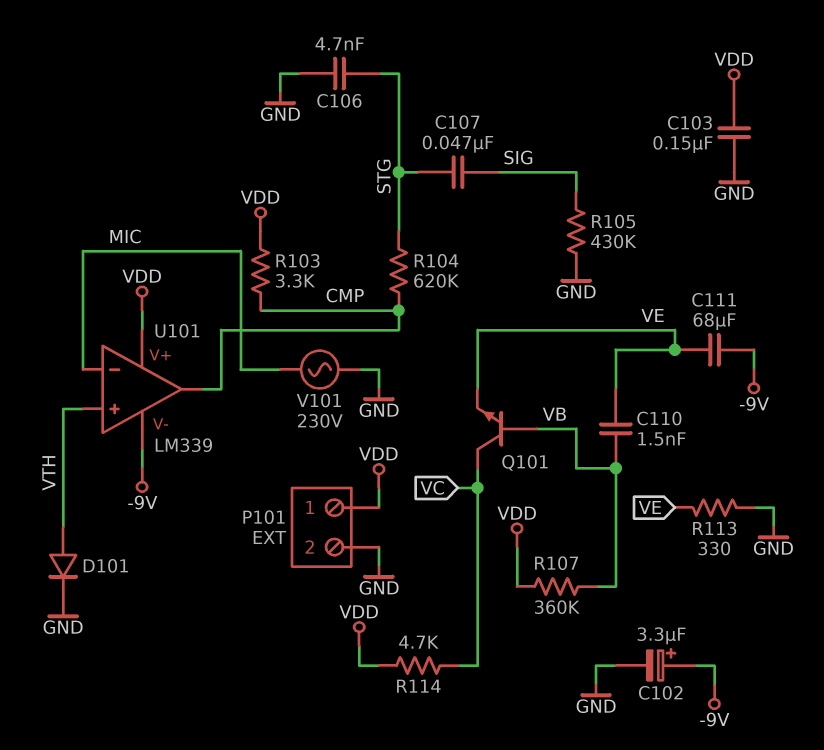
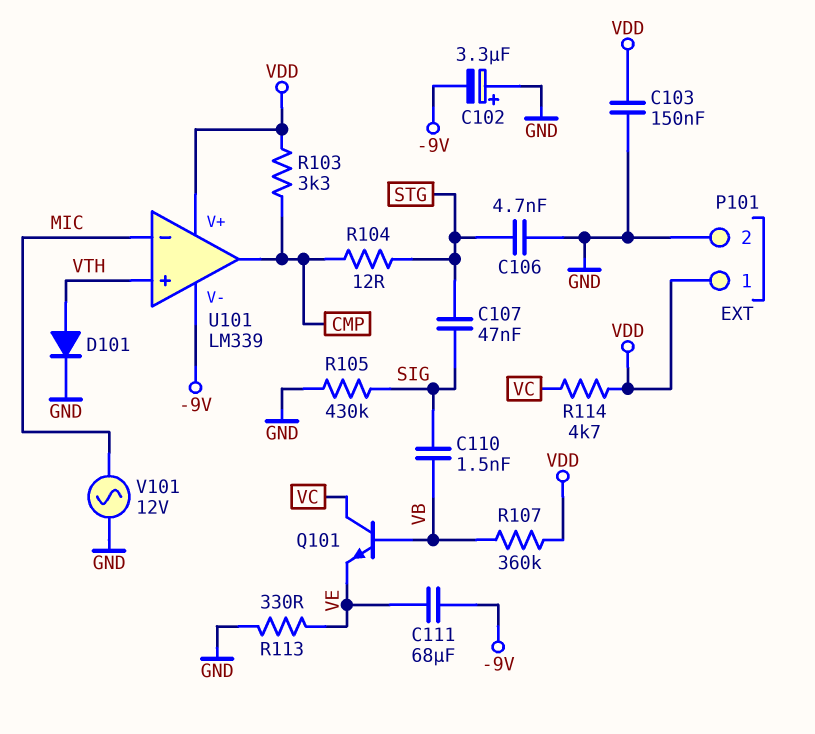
C102: 3.3uF (plus -9V, minus GND) -> 3.3uF (plus GND, minus -9V)
C110: 1.5nF (VB, VE) -> 1.5nF (SIG, VB)
R104: 620k (CMP, STG) -> 12 (CMP, STG)
V101: AC 230V (GND, MIC) -> AC 12V (GND, MIC)

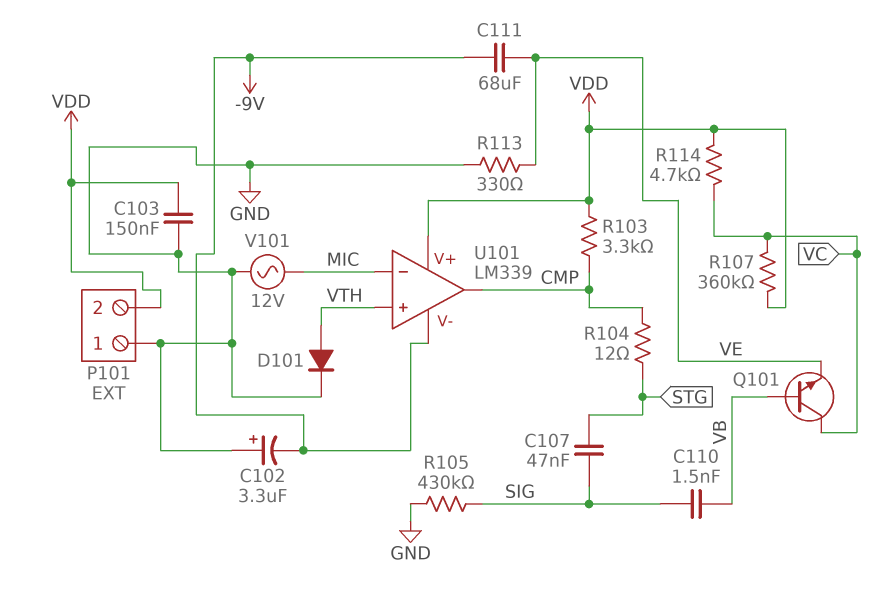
C106: 4.7nF (GND, STG) -> none
P101 pin 1: VDD -> GND
P101 pin 2: GND -> VDD
R107: 360k (VB, VDD) -> 360k (VC, VDD)

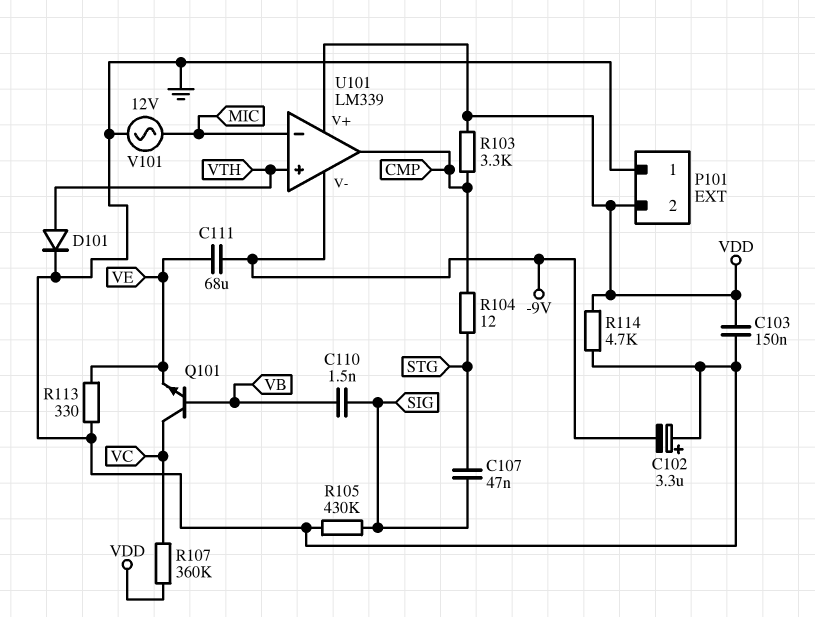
R114: 4.7k (VC, VDD) -> 4.7k (GND, VDD)

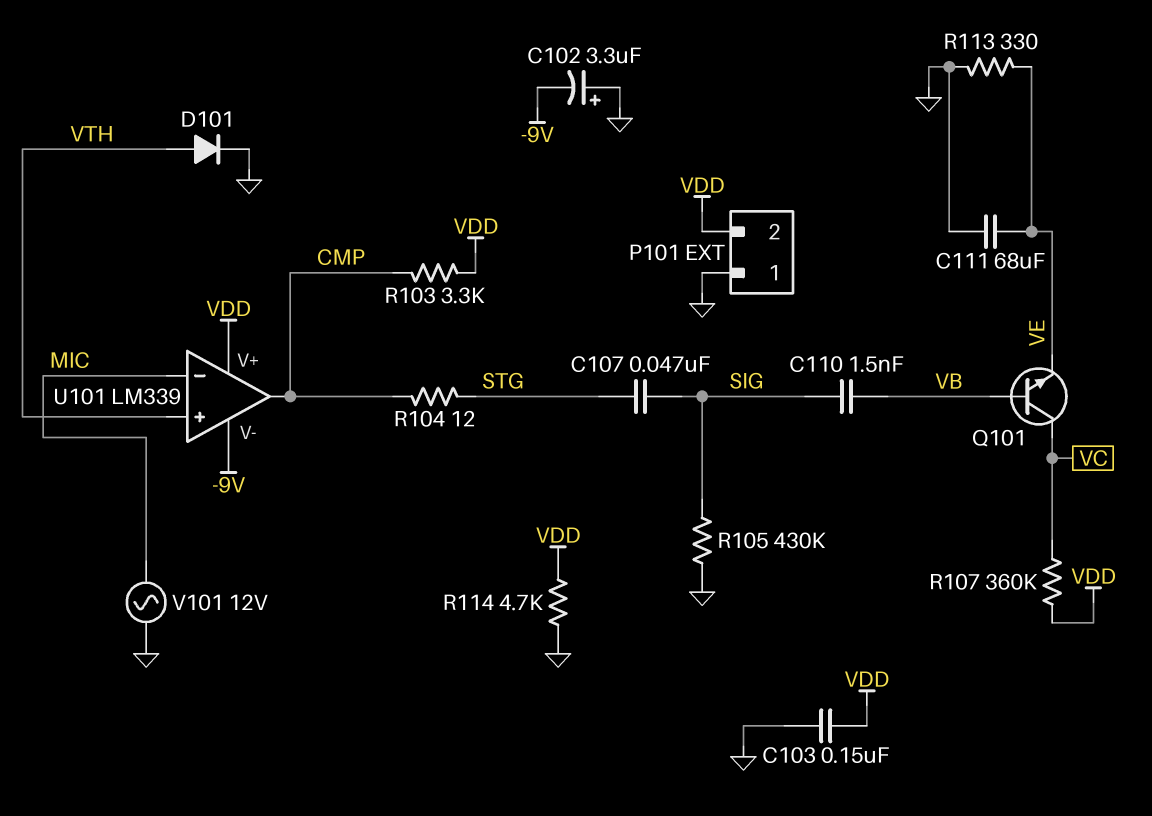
C111: 68uF (-9V, VE) -> 68uF (GND, VE)

